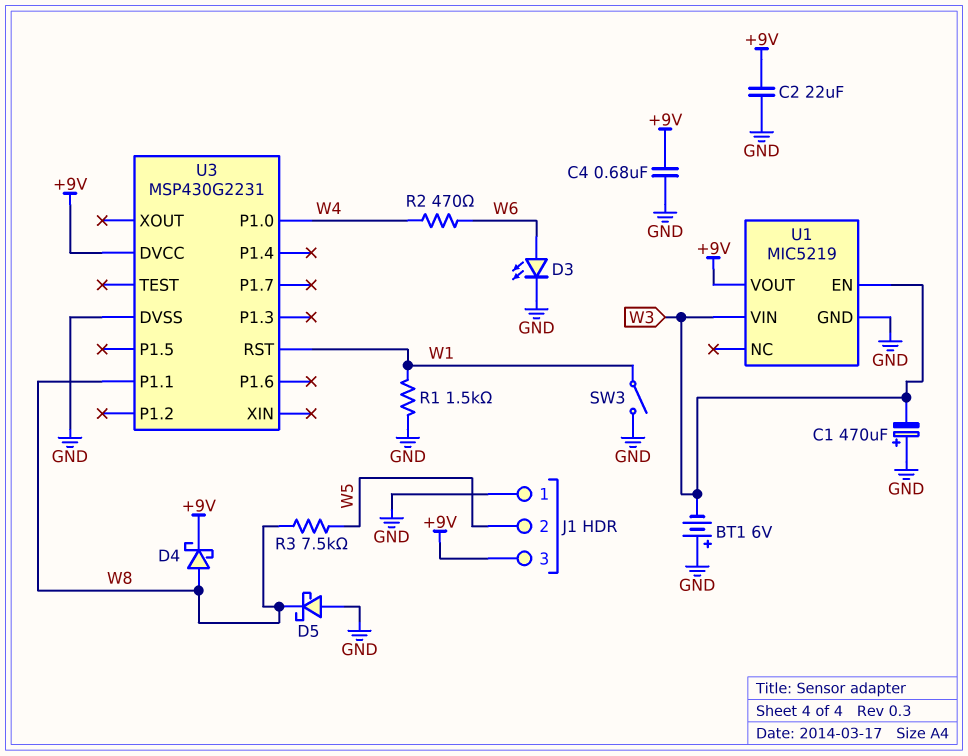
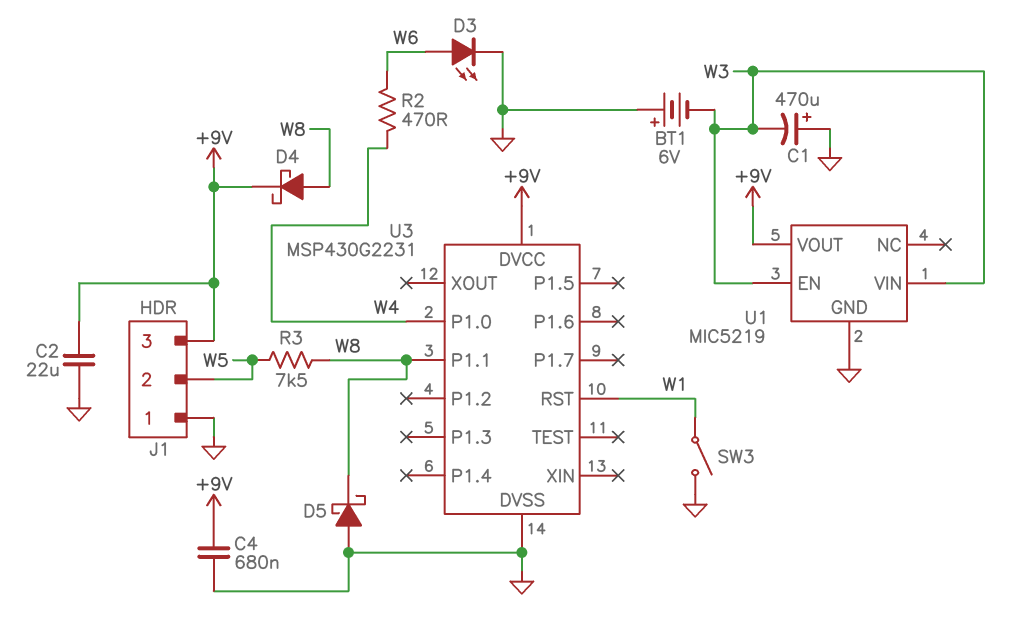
R1: 1.5k (GND, W1) -> none

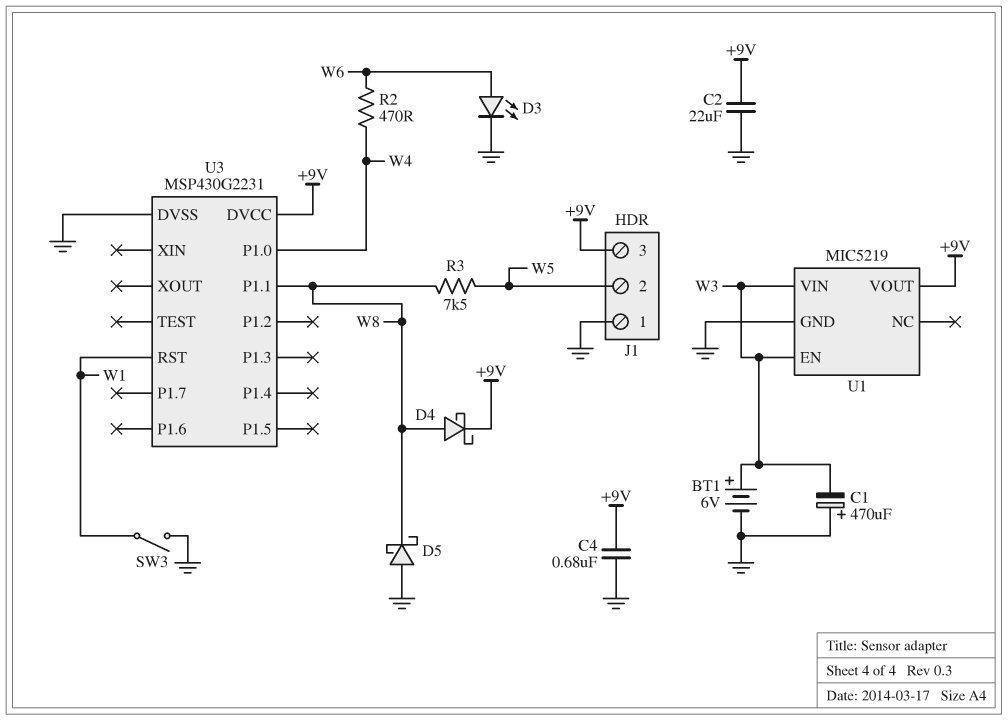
BT1: 6V (plus GND, minus W3) -> 6V (plus W3, minus GND)

